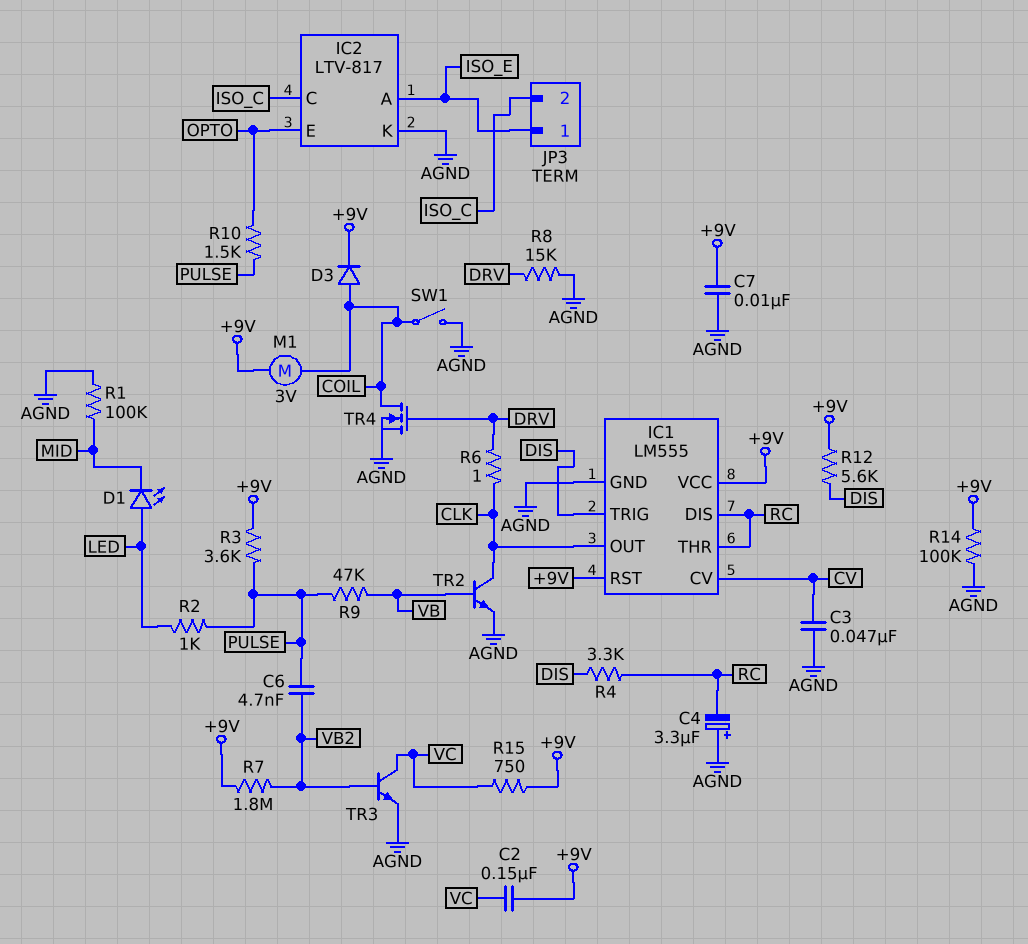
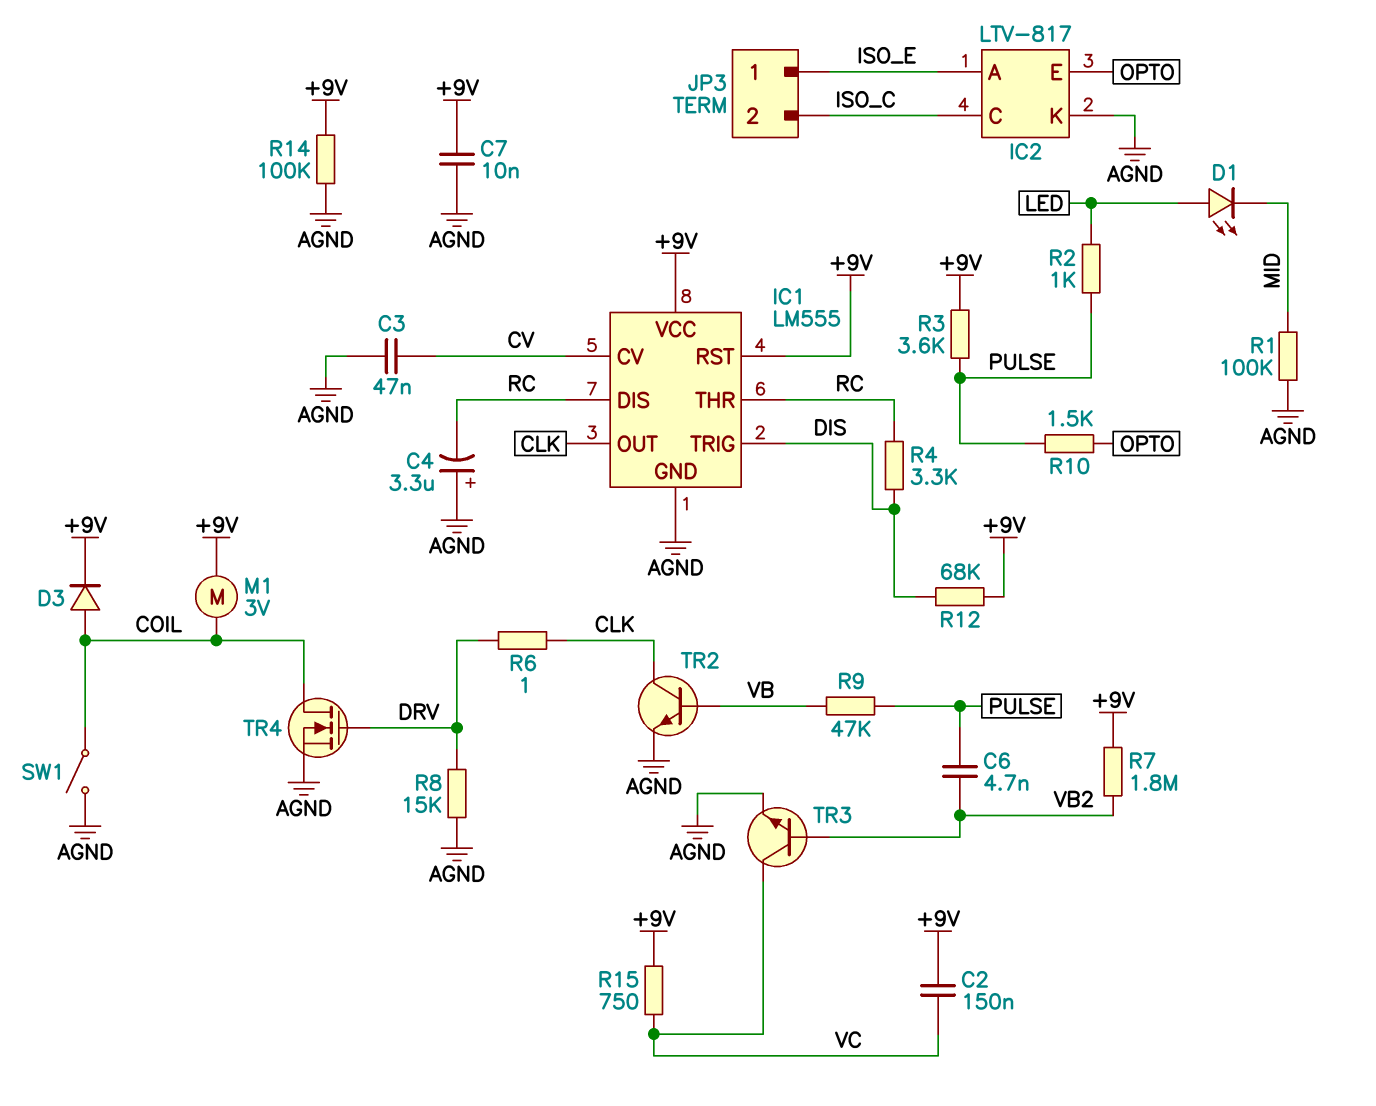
R12: 5.6k (+9V, DIS) -> 68k (+9V, DIS)

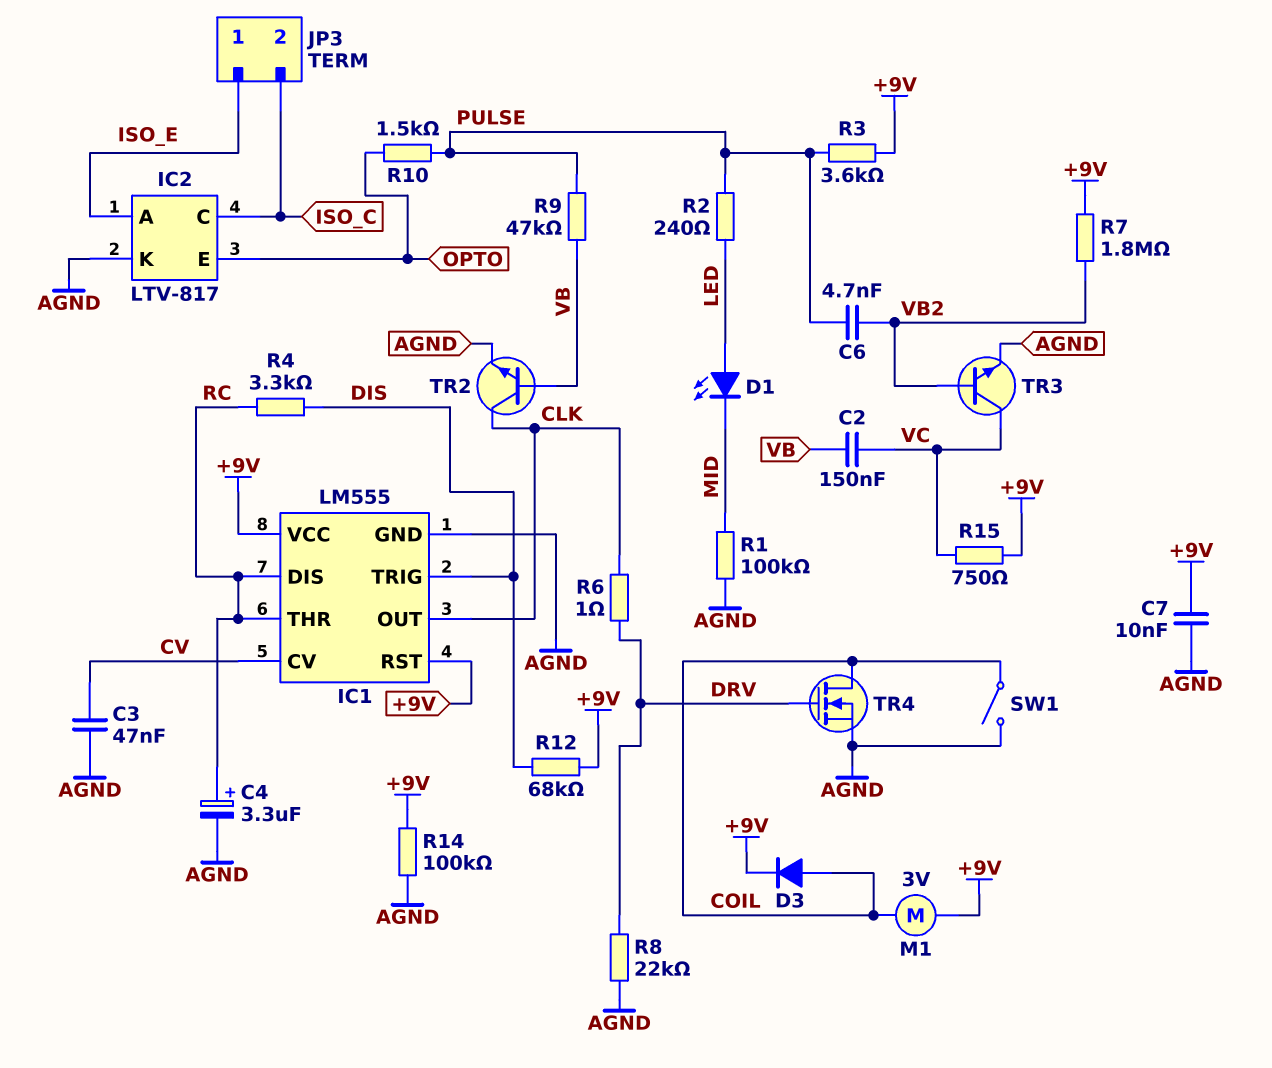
C2: 150nF (+9V, VC) -> 150nF (VB, VC)
C4: 3.3uF (plus AGND, minus RC) -> 3.3uF (plus RC, minus AGND)
R2: 1k (LED, PULSE) -> 240 (LED, PULSE)
R8: 15k (AGND, DRV) -> 22k (AGND, DRV)

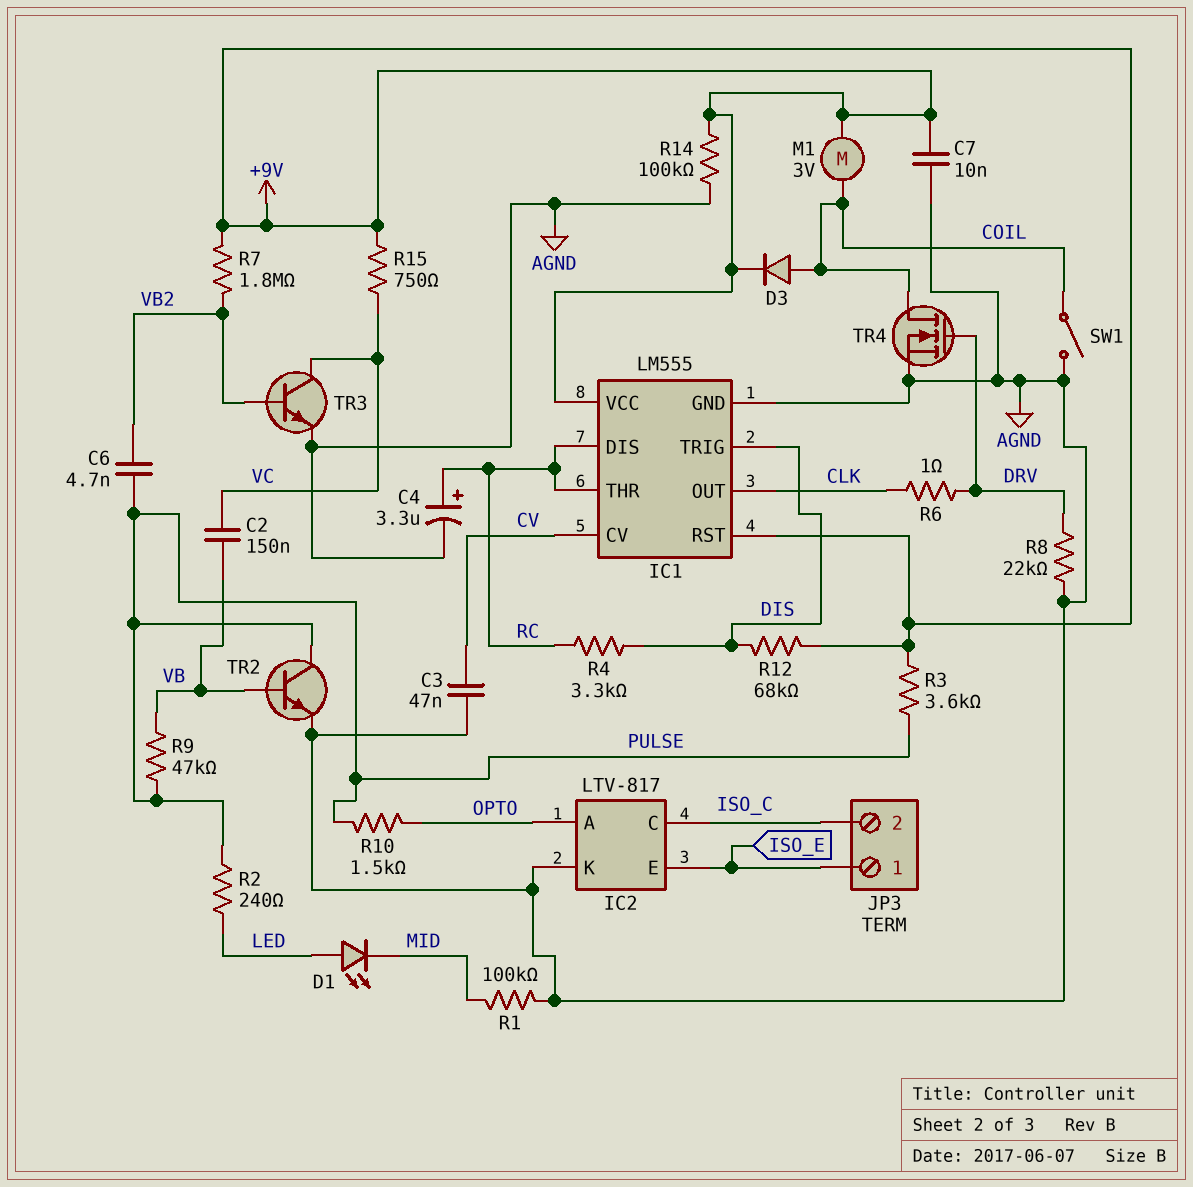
IC2 pin A: ISO_E -> OPTO
IC2 pin E: OPTO -> ISO_E
TR2: NPN (B VB, C CLK, E AGND) -> NPN (B VB, C PULSE, E AGND)

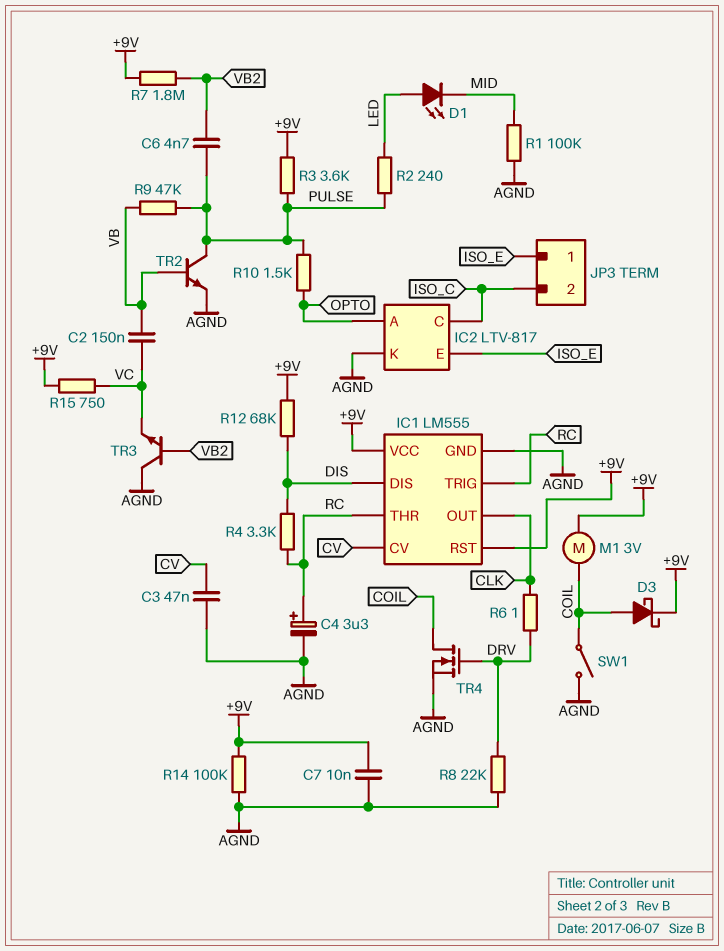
D3: diode (A COIL, K +9V) -> schottky (A COIL, K +9V)
IC1 pin DIS: RC -> DIS
IC1 pin TRIG: DIS -> RC
TR3: NPN (B VB2, C VC, E AGND) -> NPN (B VB2, C AGND, E VC)

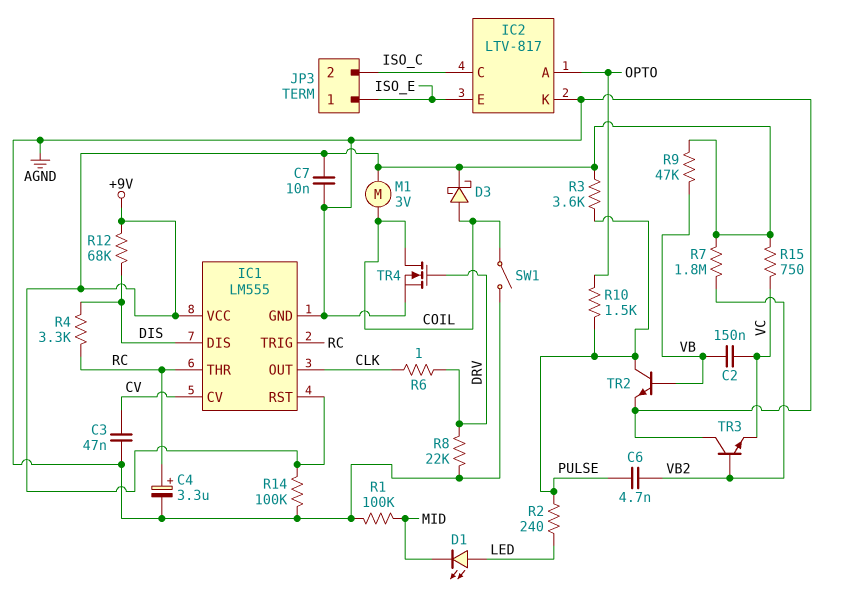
R9: 47k (PULSE, VB) -> 47k (+9V, VB)

